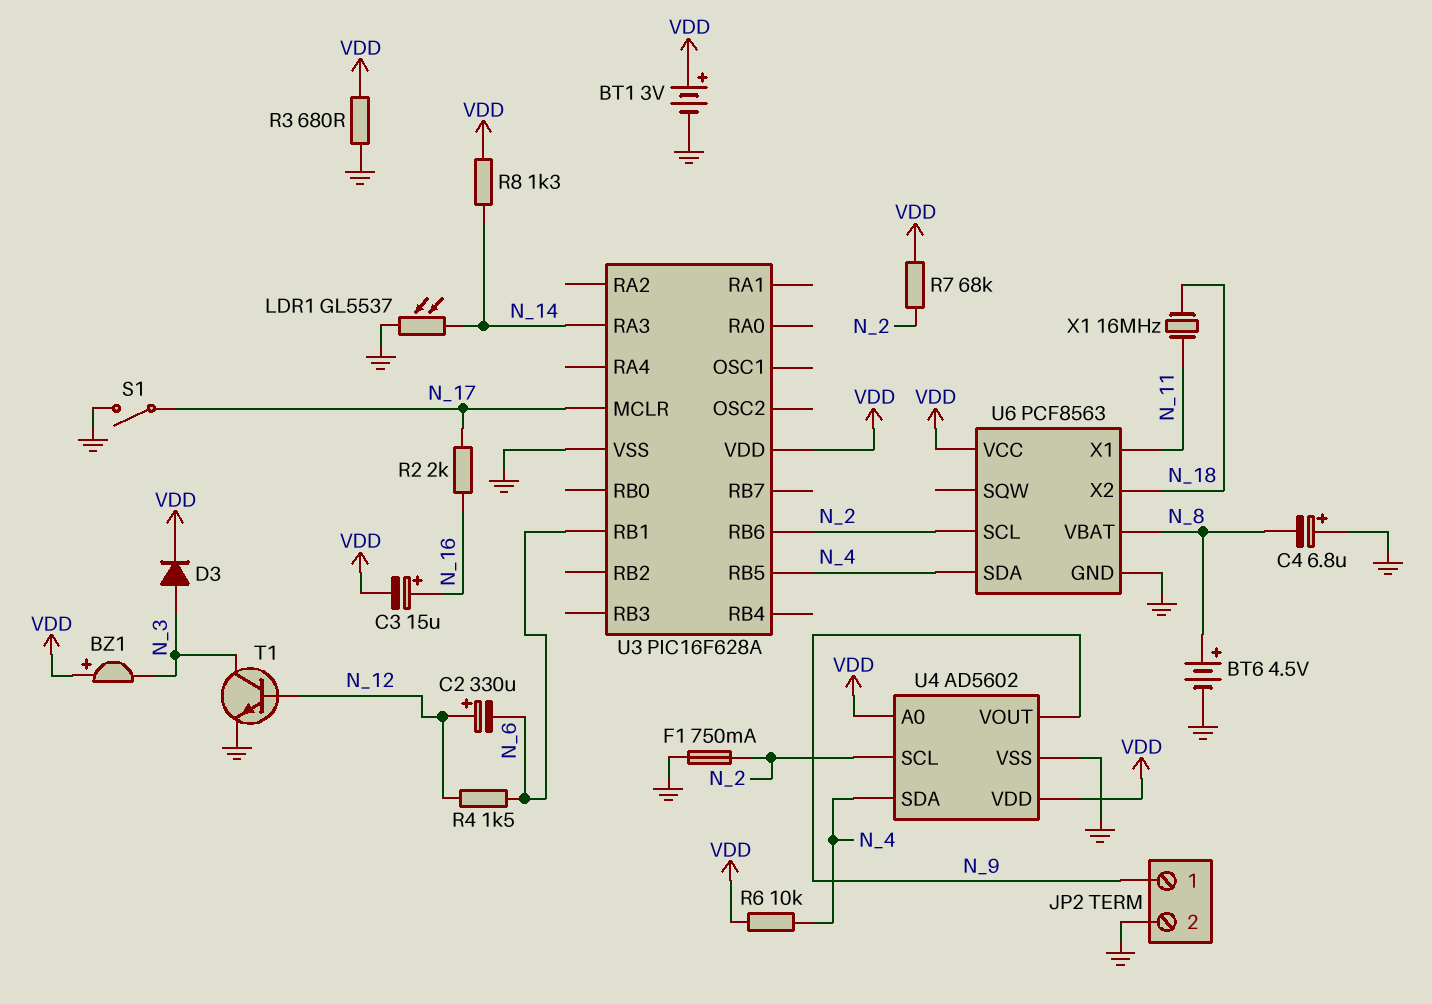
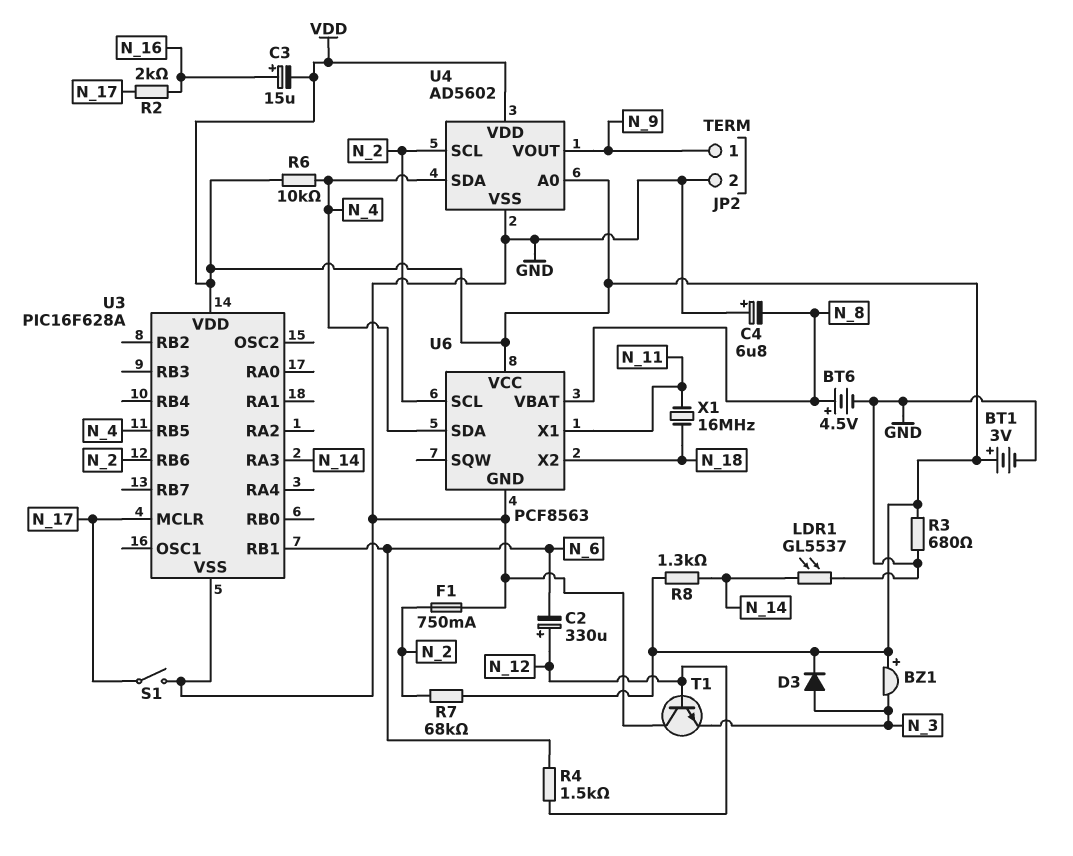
T1: NPN (B N_12, C N_3, E GND) -> NPN (B N_12, C GND, E N_3)

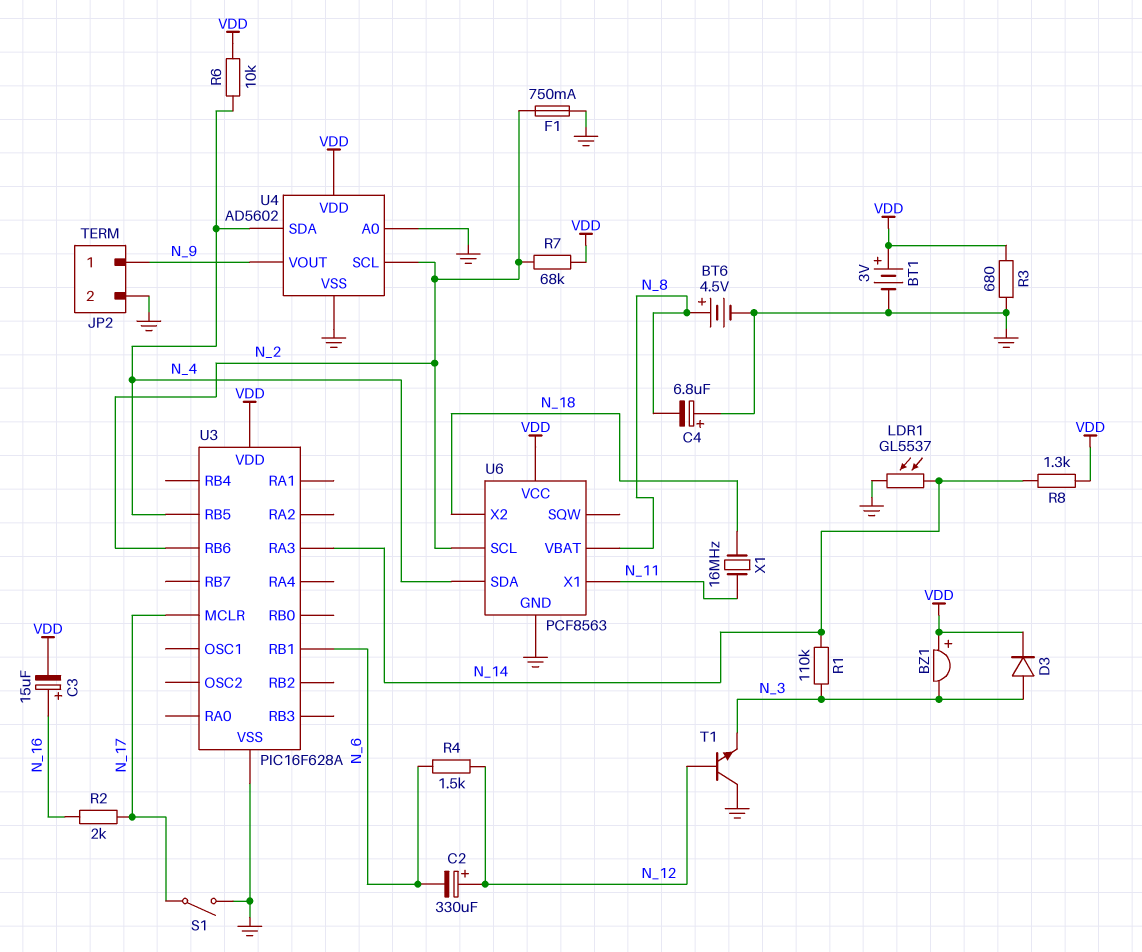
R1: none -> 110k (N_3, N_14)
U4 pin A0: VDD -> GND

